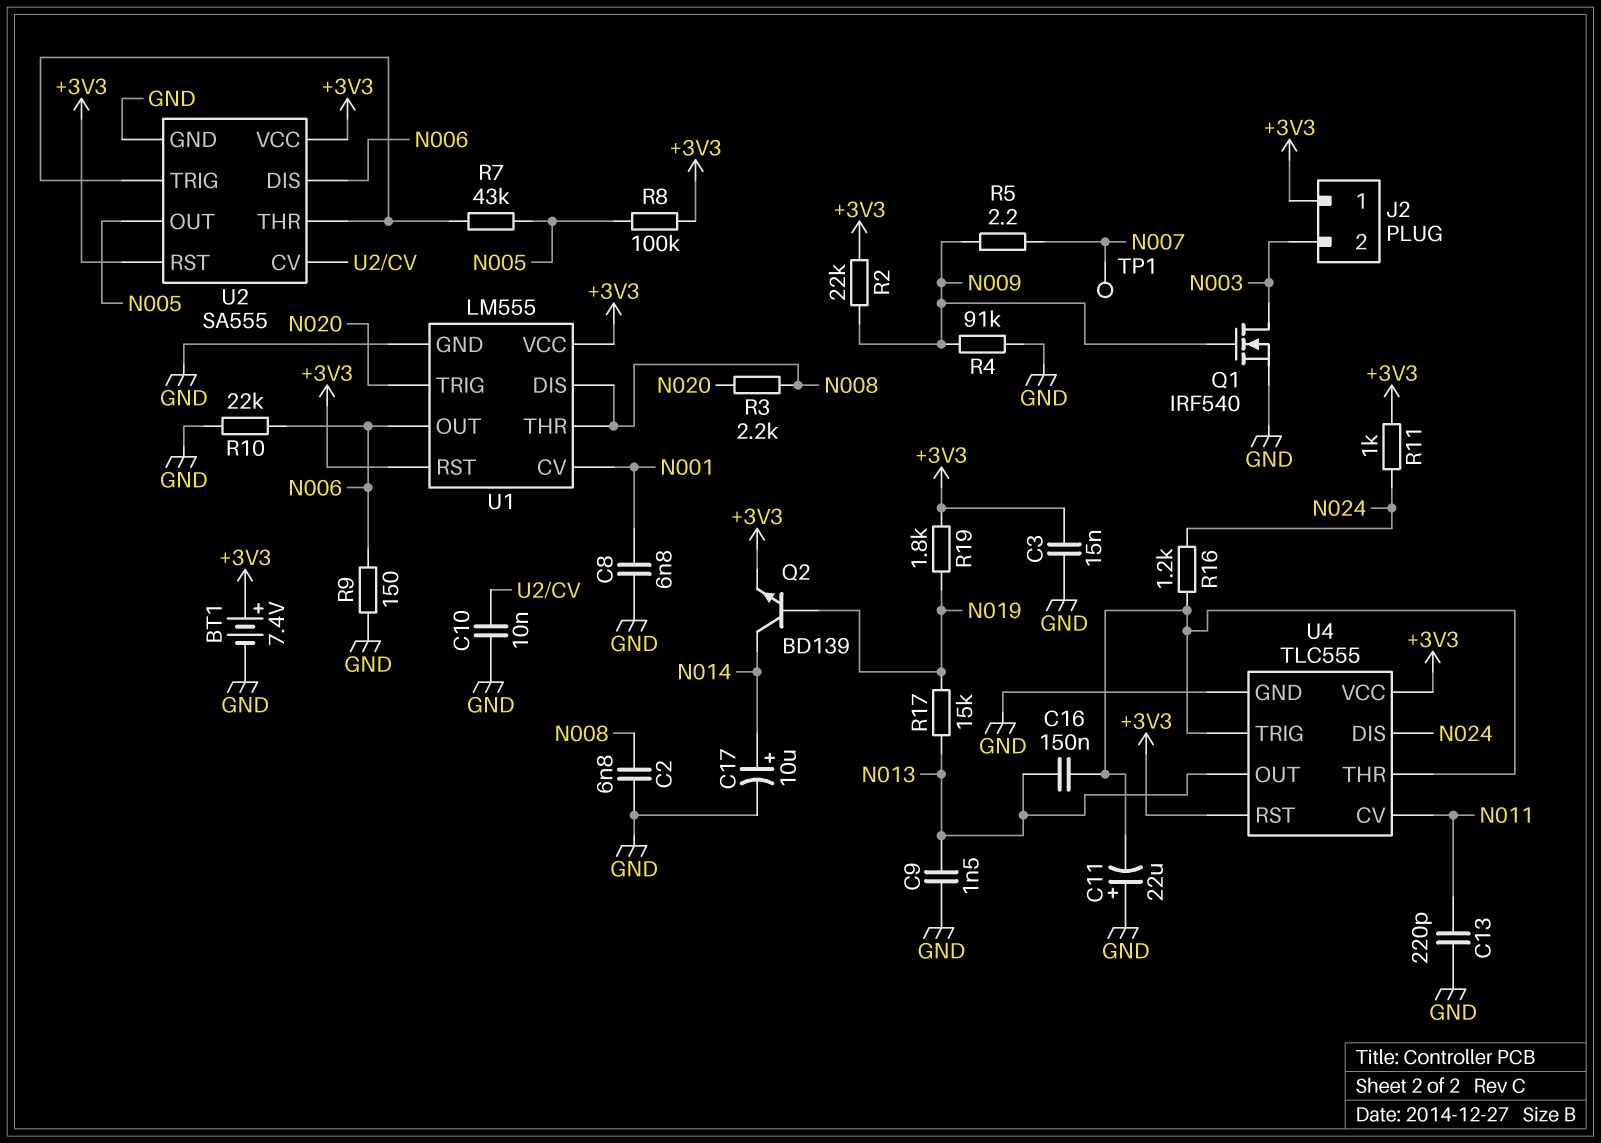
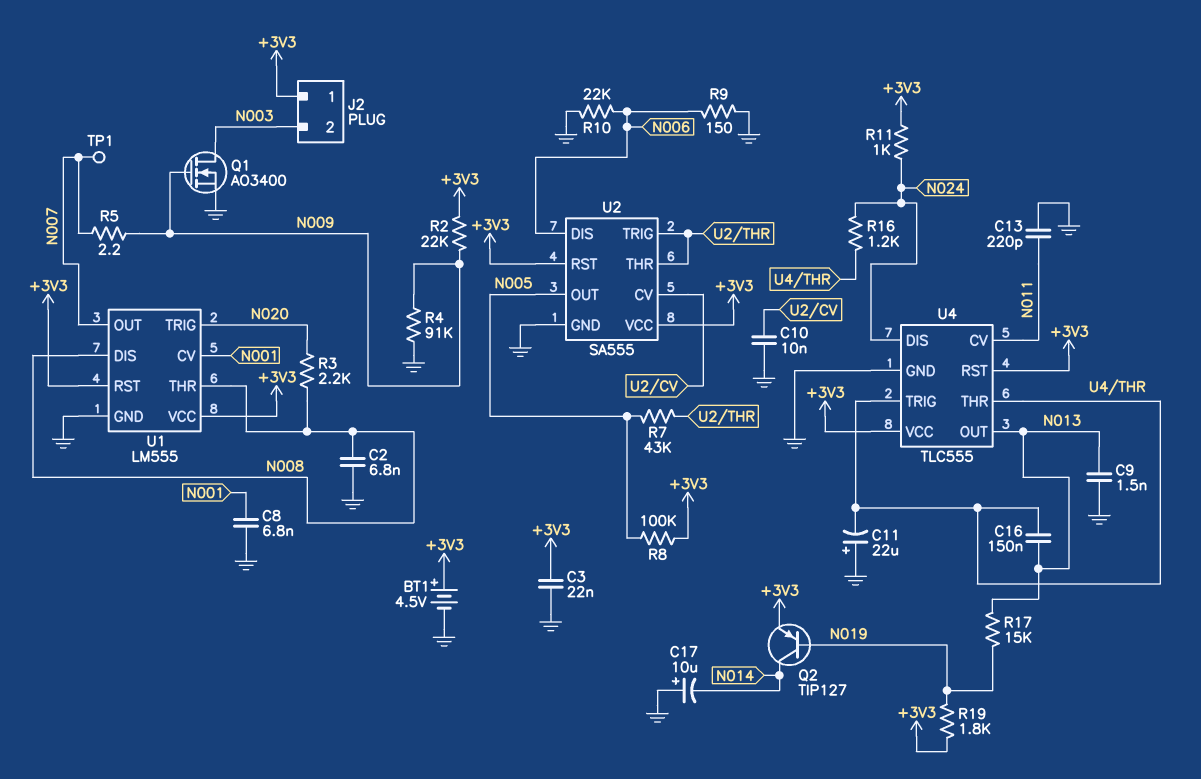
BT1: 7.4V (plus +3V3, minus GND) -> 4.5V (plus +3V3, minus GND)
C3: 15nF (+3V3, GND) -> 22nF (+3V3, GND)
C17: 10uF (plus N014, minus GND) -> 10uF (plus GND, minus N014)
Q1: NMOS IRF540 (G N009, D N003, S GND) -> NMOS AO3400 (G N009, D N003, S GND)
Q2: NPN BD139 (B N019, C N014, E +3V3) -> PNP TIP127 (B N019, C N014, E +3V3)
U1 pin OUT: N006 -> N007

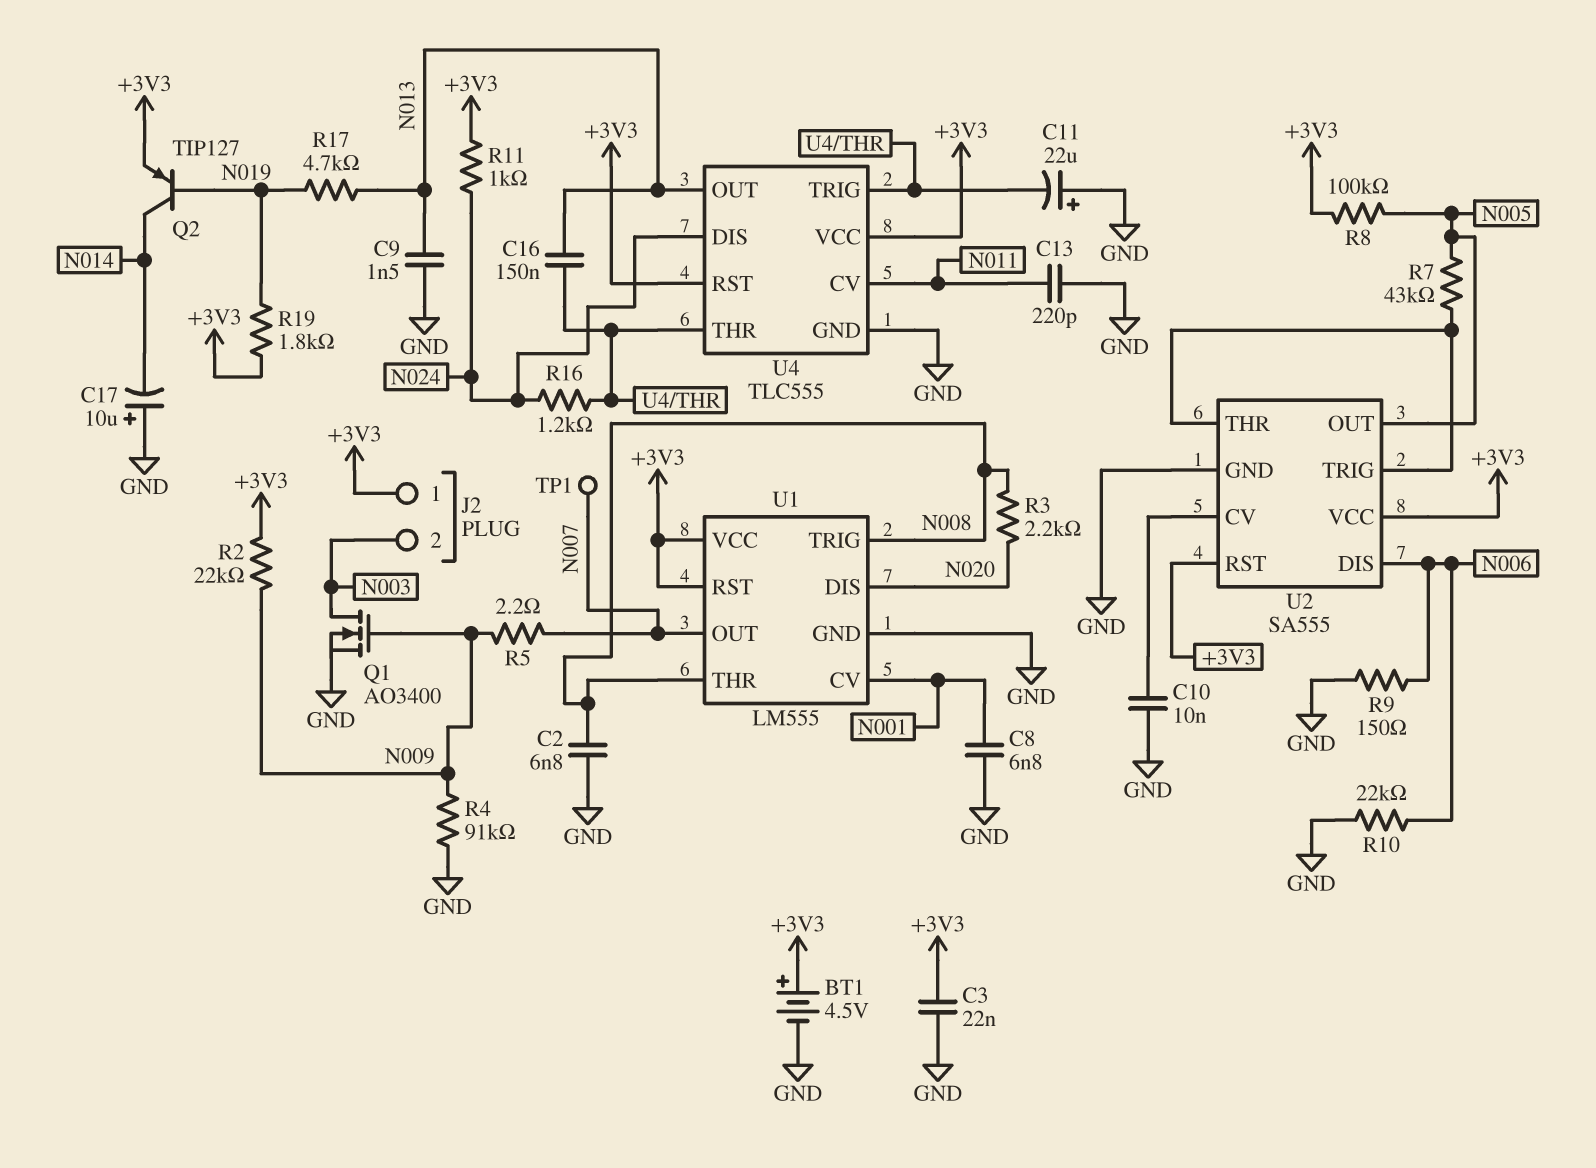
R17: 15k (N013, N019) -> 4.7k (N013, N019)
U1 pin DIS: N008 -> N020
U1 pin TRIG: N020 -> N008

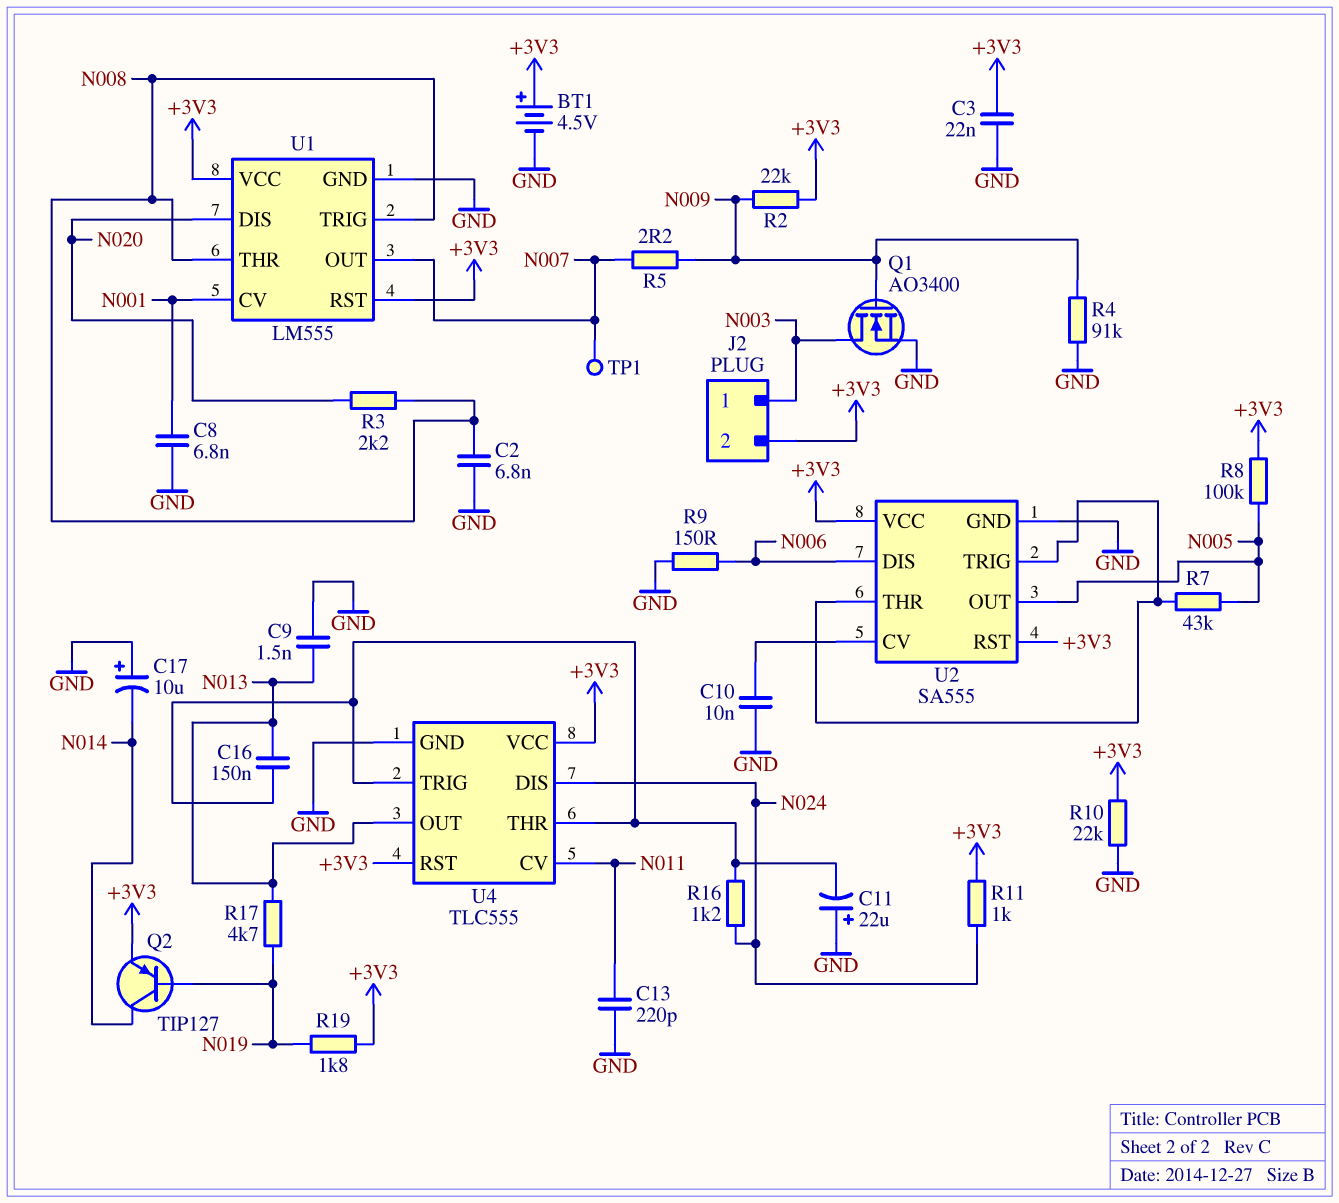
J2 pin 1: +3V3 -> N003
J2 pin 2: N003 -> +3V3
R10: 22k (GND, N006) -> 22k (+3V3, GND)

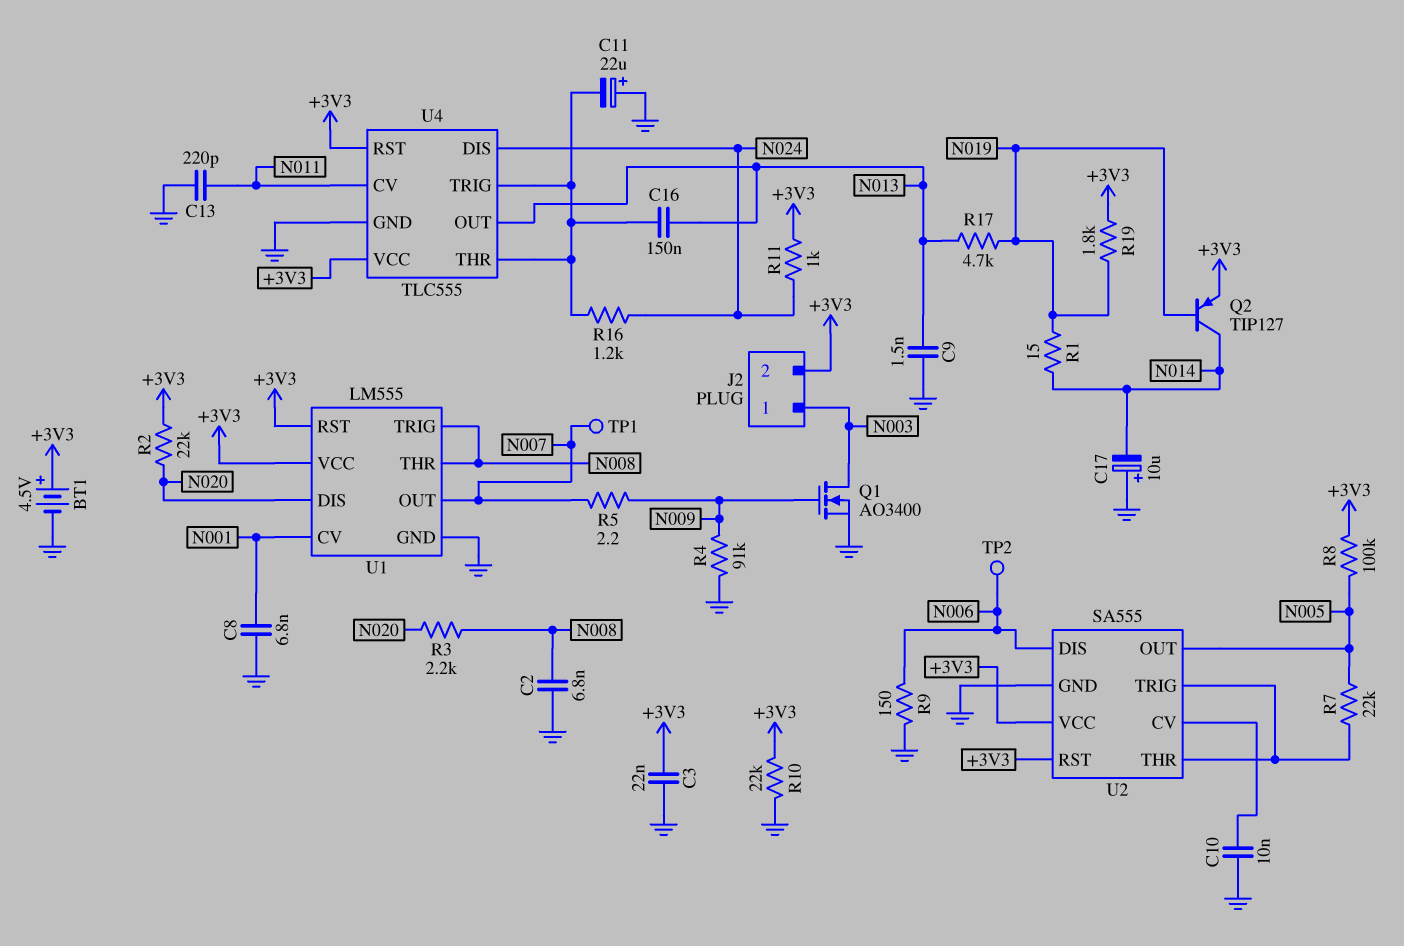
R1: none -> 15 (N014, N019)
R2: 22k (+3V3, N009) -> 22k (+3V3, N020)
R7: 43k (N005, U2/THR) -> 22k (N005, U2/THR)
TP2: none -> test point (N006)

